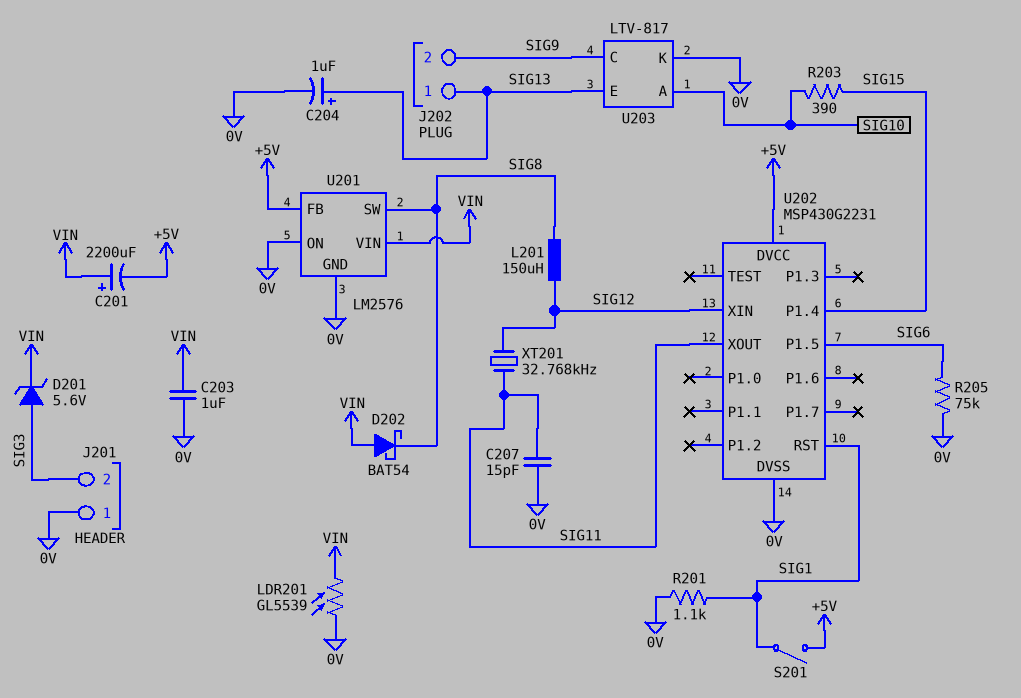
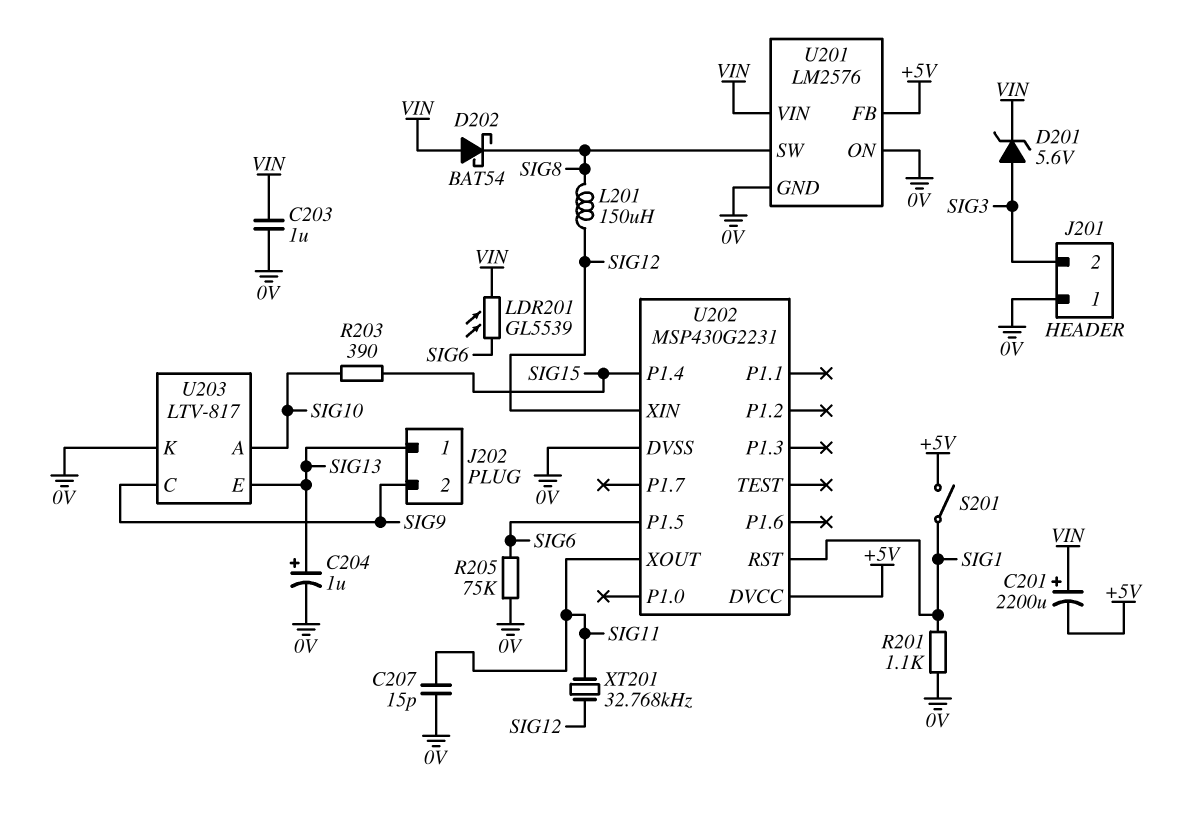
LDR201: GL5539 (0V, VIN) -> GL5539 (SIG6, VIN)

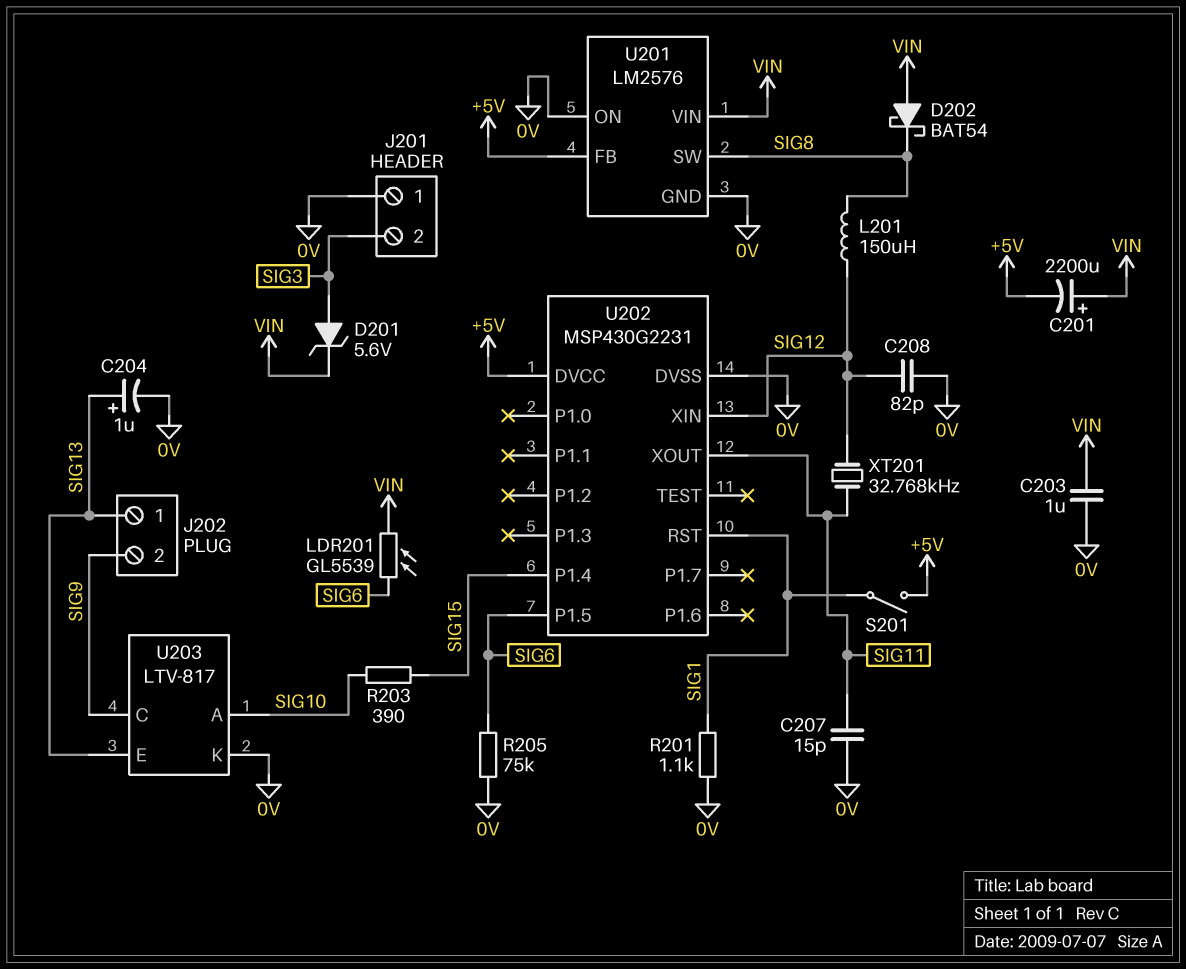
C208: none -> 82pF (0V, SIG12)

